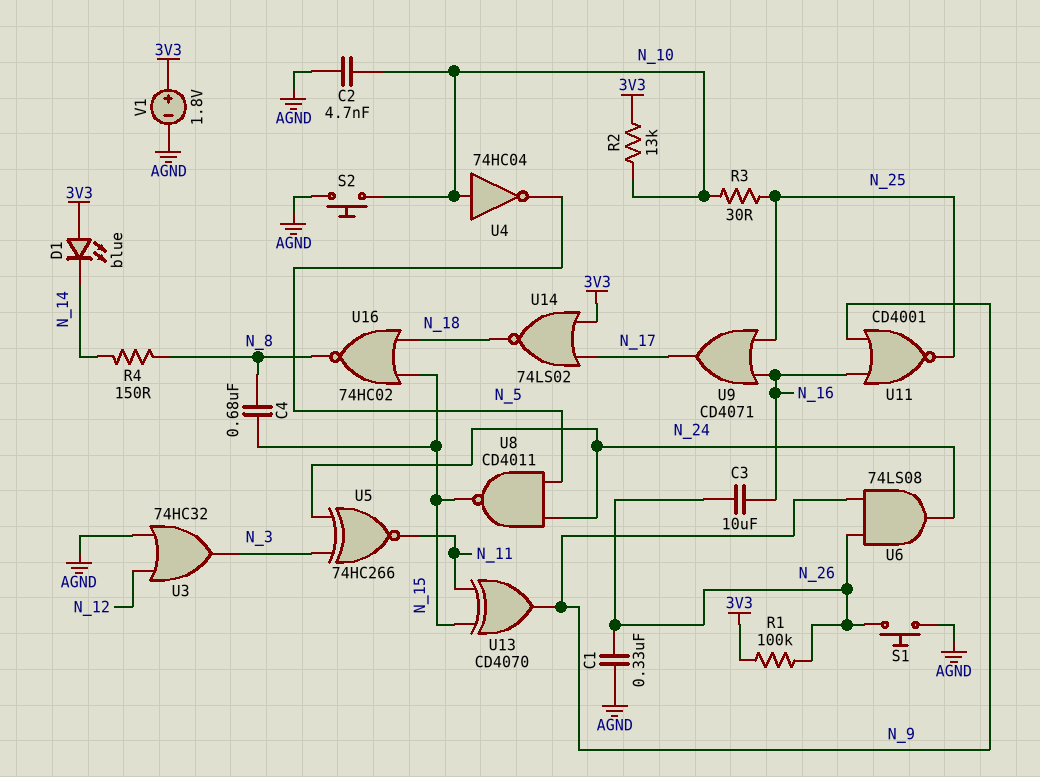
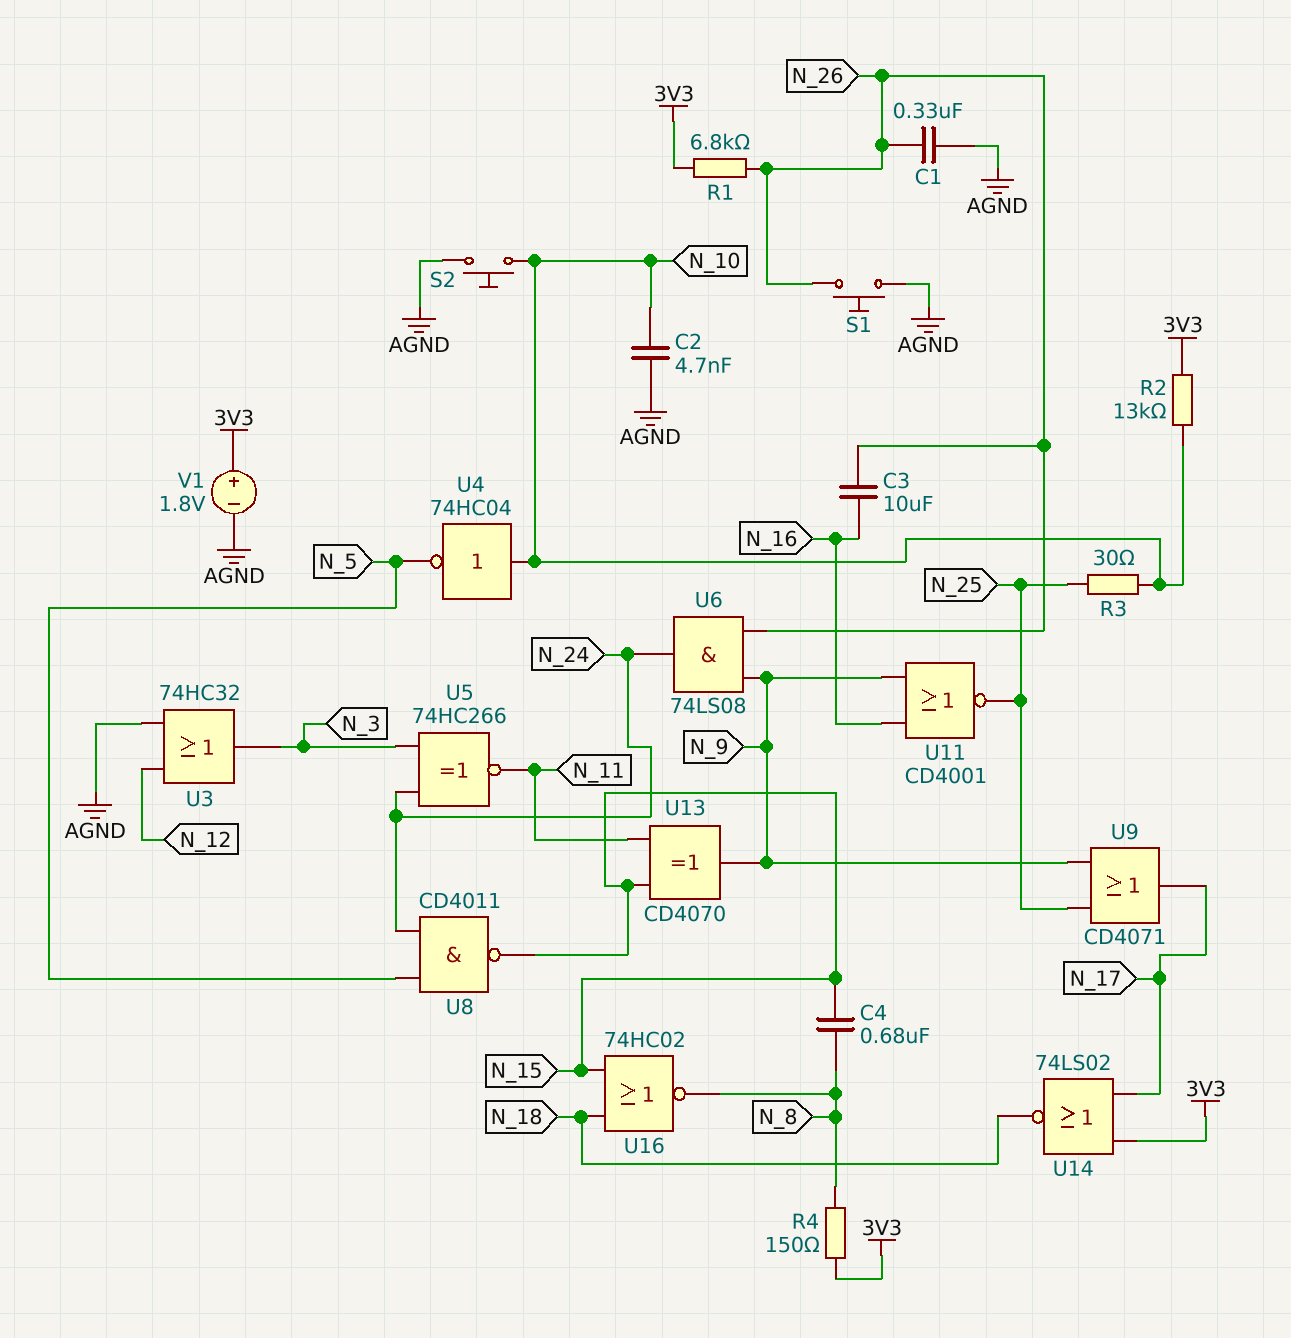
D1: LED blue (A 3V3, K N_14) -> none
R1: 100k (3V3, N_26) -> 6.8k (3V3, N_26)
R4: 150 (N_8, N_14) -> 150 (3V3, N_8)
U9: OR CD4071 (in N_16, in N_25, out N_17) -> OR CD4071 (in N_9, in N_25, out N_17)

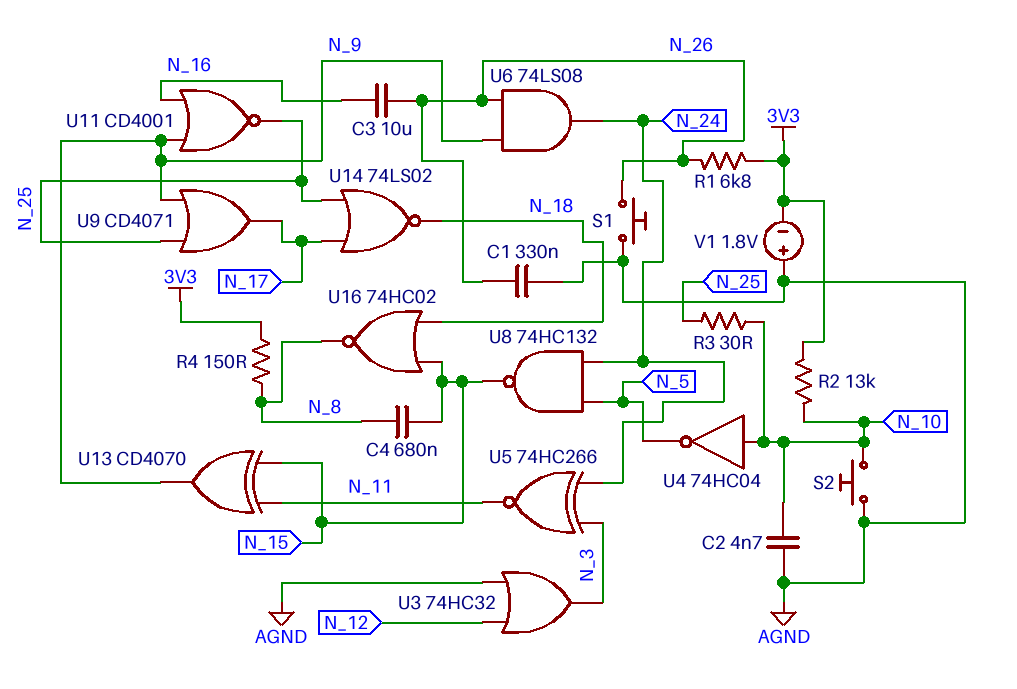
U8: NAND CD4011 (in N_5, in N_24, out N_15) -> NAND 74HC132 (in N_5, in N_24, out N_15)
U14: NOR 74LS02 (in 3V3, in N_17, out N_18) -> NOR 74LS02 (in N_17, in N_25, out N_18)
V1: 1.8V (plus 3V3, minus AGND) -> 1.8V (plus AGND, minus 3V3)

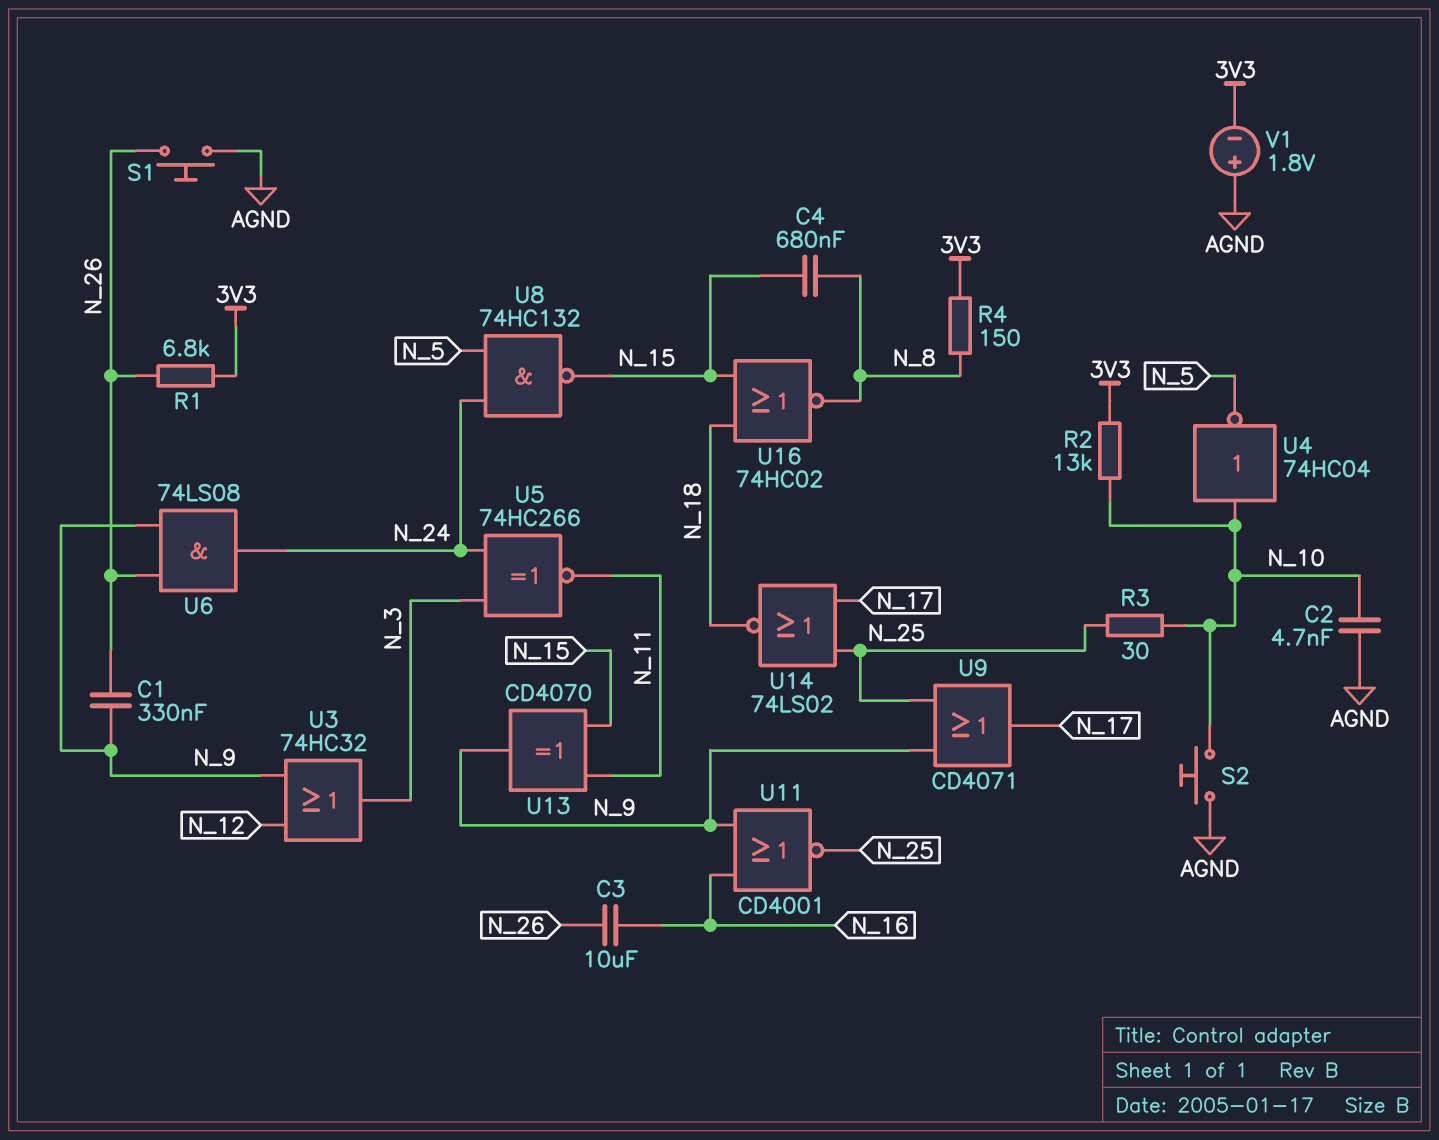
C1: 330nF (AGND, N_26) -> 330nF (N_9, N_26)
U3: OR 74HC32 (in AGND, in N_12, out N_3) -> OR 74HC32 (in N_9, in N_12, out N_3)

